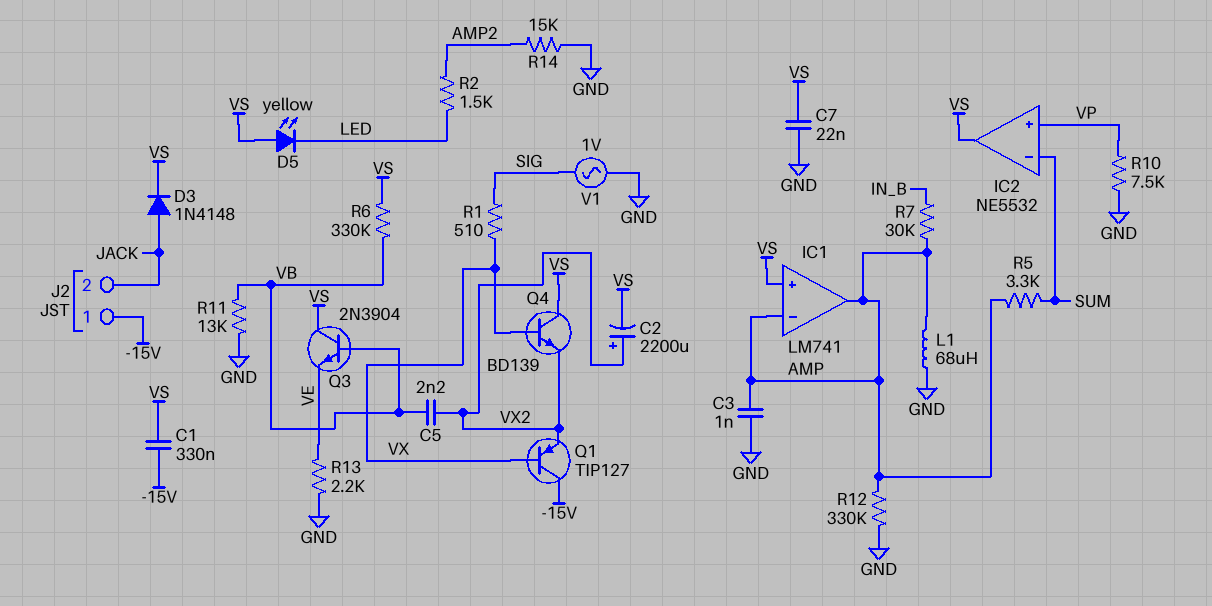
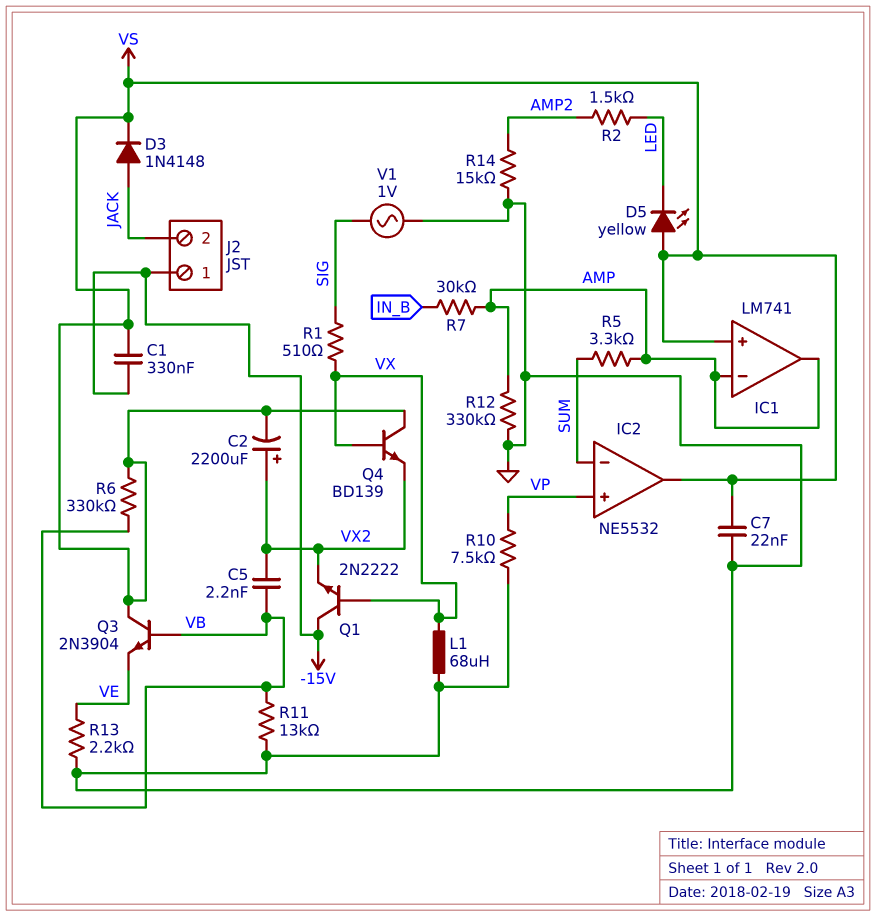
C3: 1nF (AMP, GND) -> none
L1: 68uH (AMP, GND) -> 68uH (GND, VX)
Q1: PNP TIP127 (B VX, C -15V, E VX2) -> NPN 2N2222 (B VX, C -15V, E VX2)

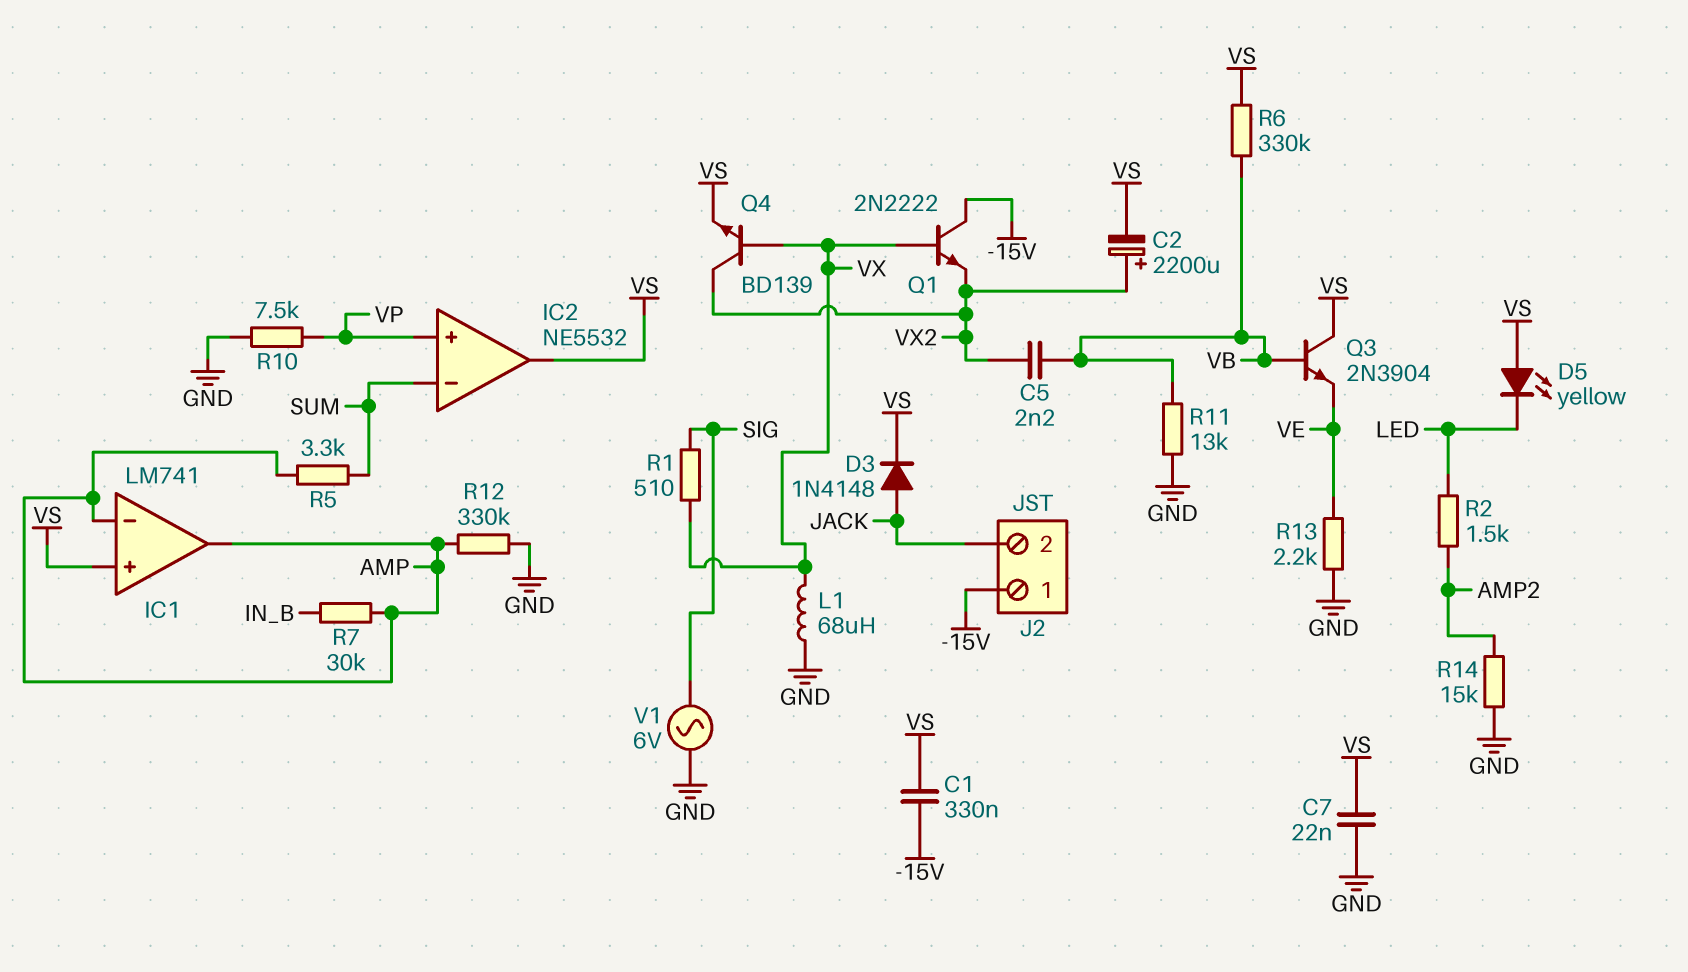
Q4: NPN BD139 (B VX, C VS, E VX2) -> NPN BD139 (B VX, C VX2, E VS)
V1: AC 1V (GND, SIG) -> AC 6V (GND, SIG)

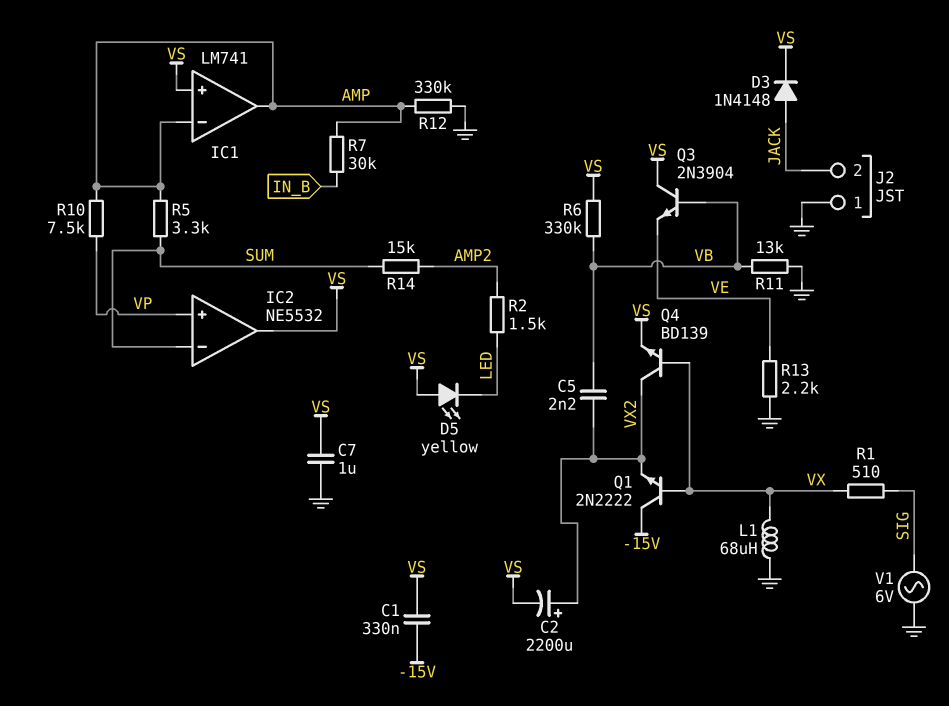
C7: 22nF (GND, VS) -> 1uF (GND, VS)
J2 pin 1: -15V -> GND
R10: 7.5k (GND, VP) -> 7.5k (AMP, VP)
R14: 15k (AMP2, GND) -> 15k (AMP2, SUM)

